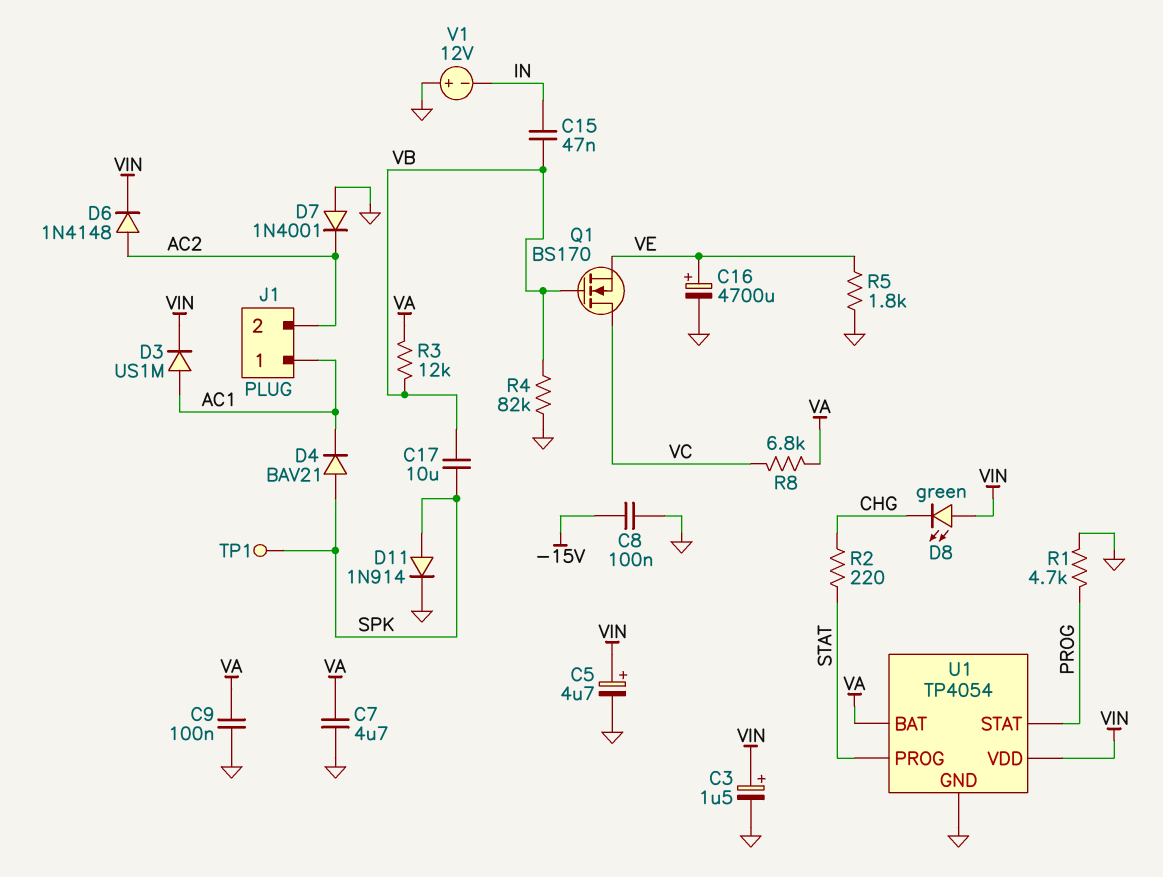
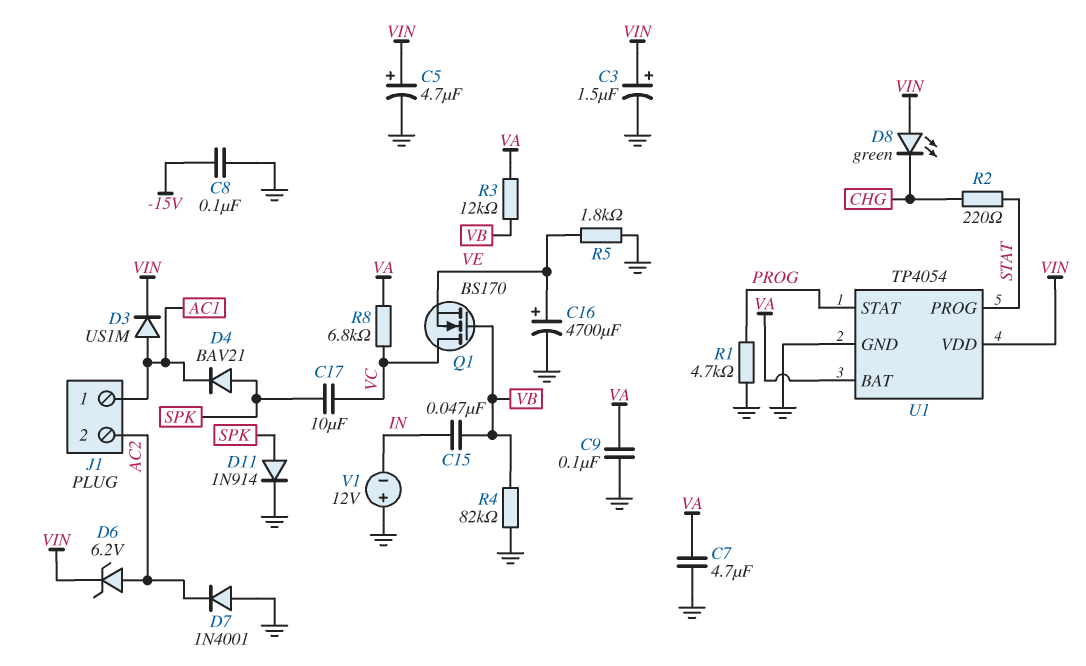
C17: 10uF (SPK, VB) -> 10uF (SPK, VC)
D6: diode 1N4148 (A AC2, K VIN) -> zener 6.2V (A AC2, K VIN)
TP1: test point (SPK) -> none

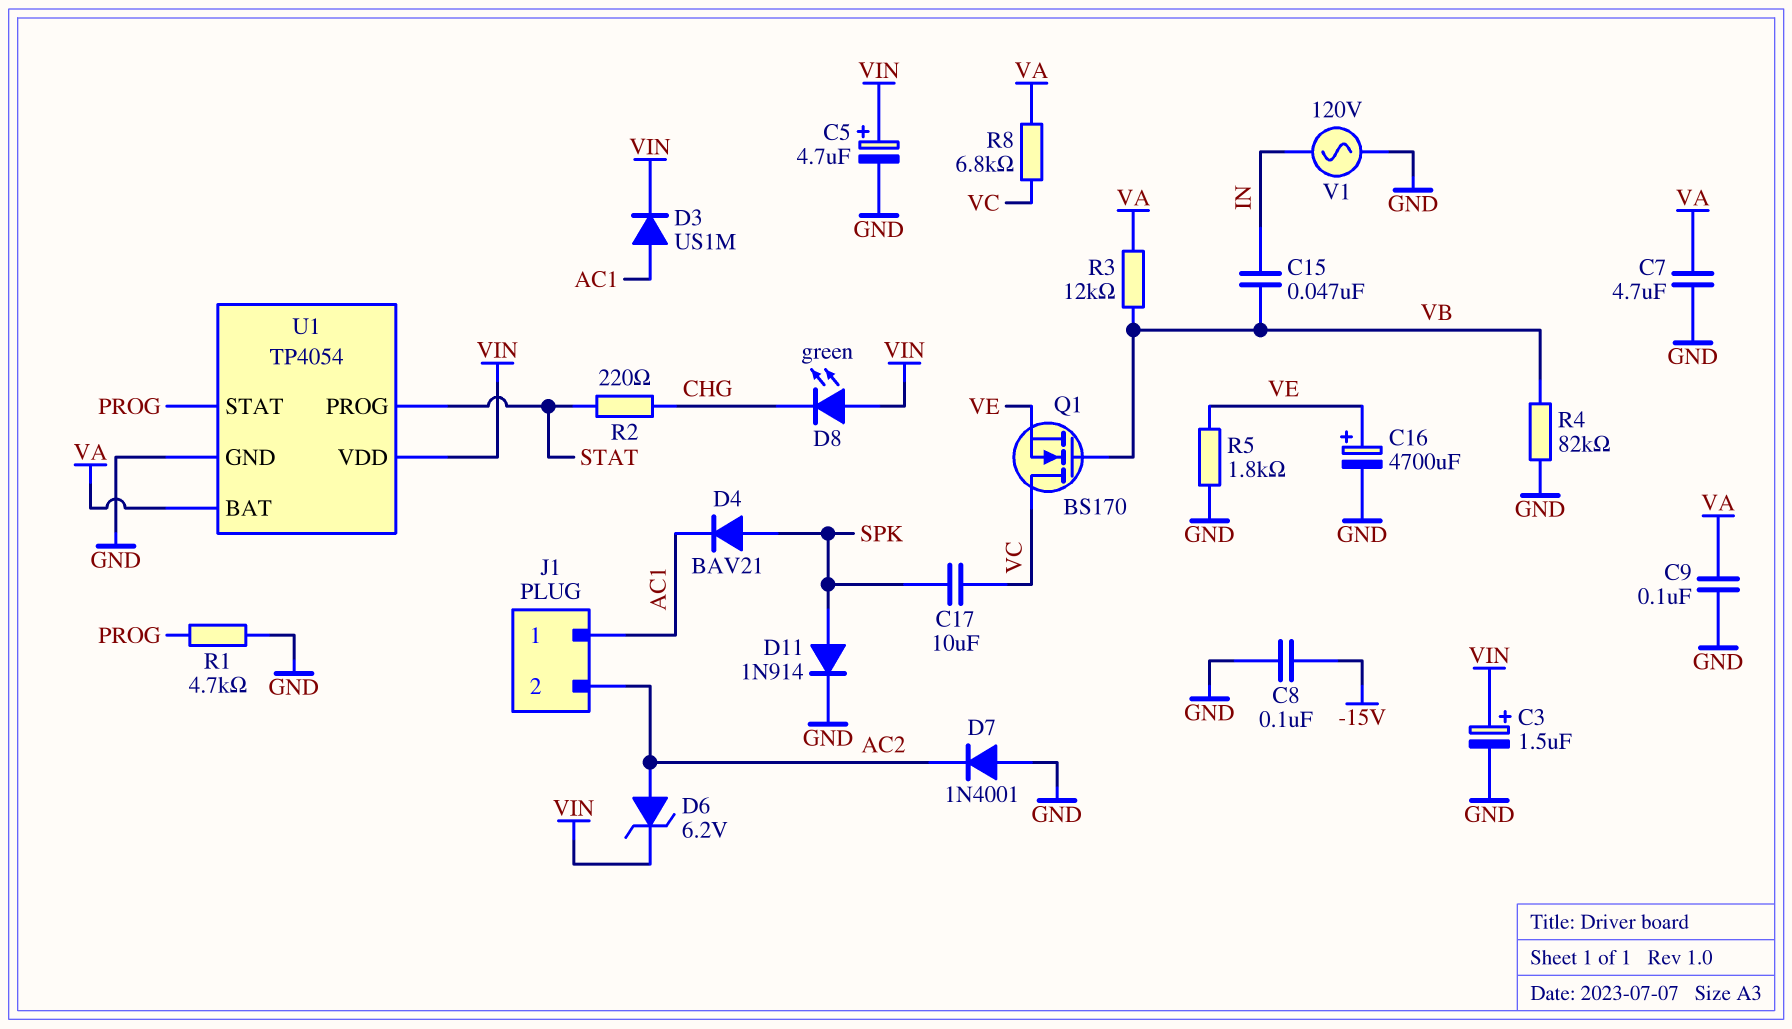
V1: 12V (plus GND, minus IN) -> AC 120V (GND, IN)

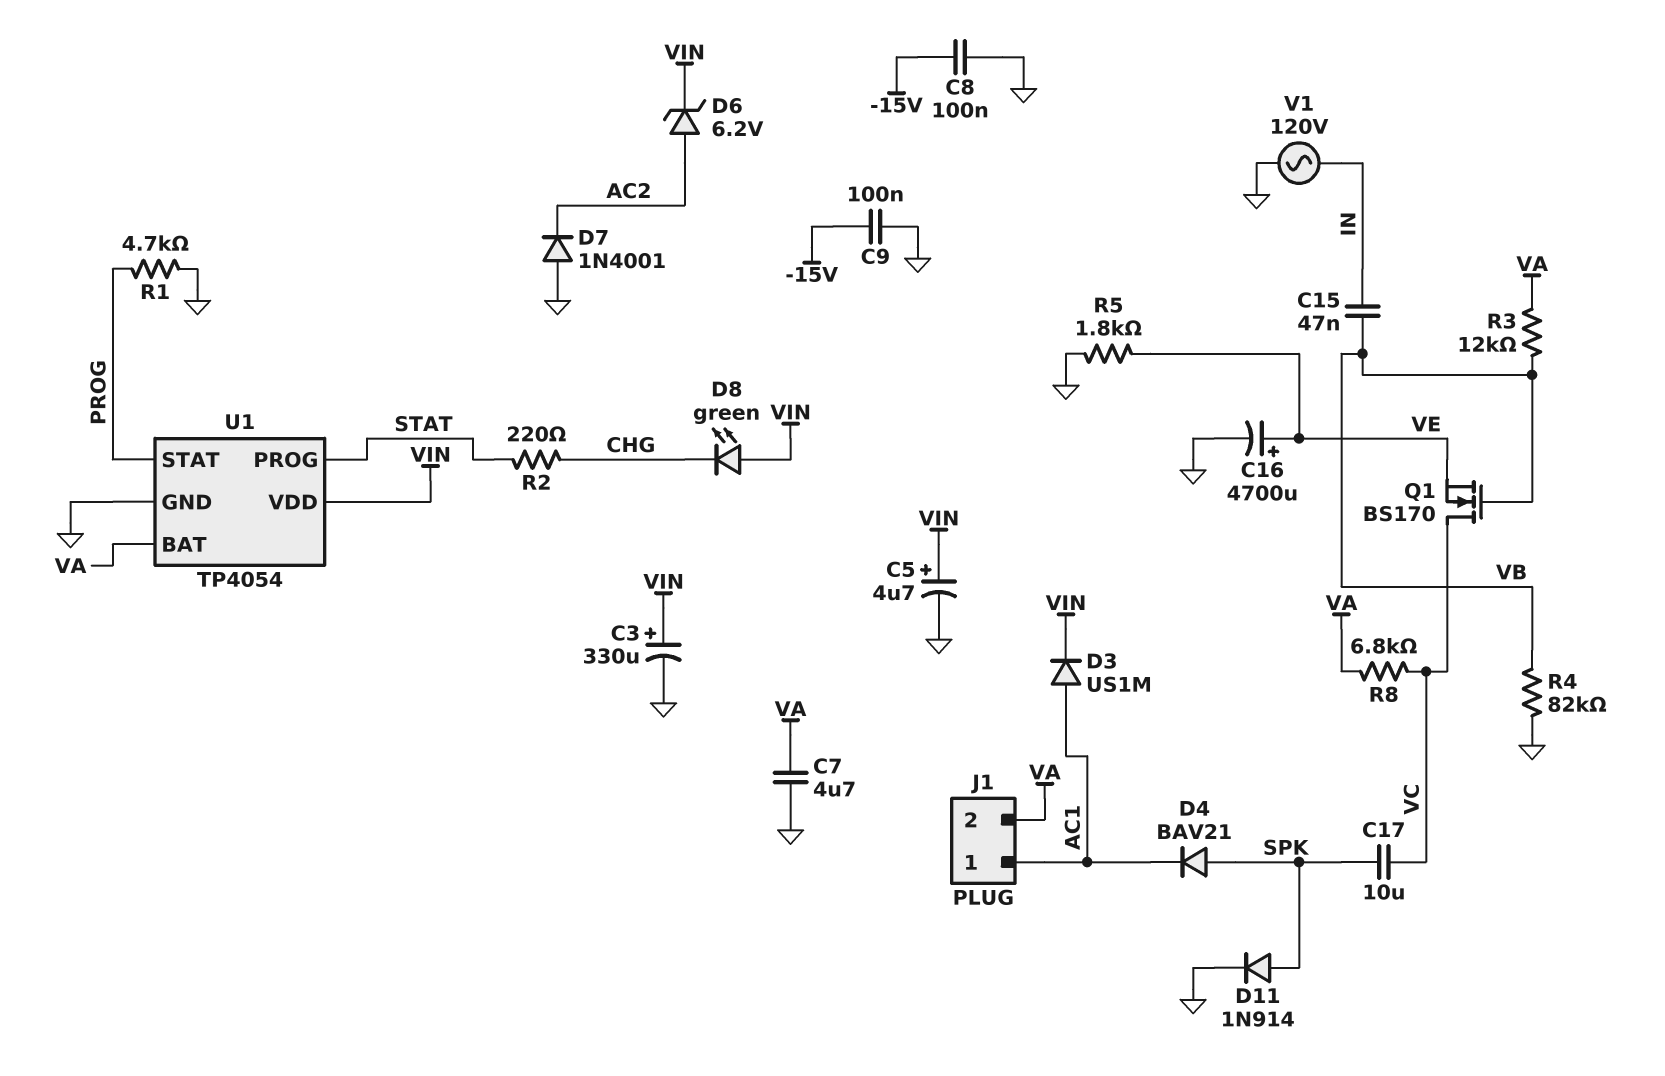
C3: 1.5uF (plus VIN, minus GND) -> 330uF (plus VIN, minus GND)
C9: 100nF (GND, VA) -> 100nF (-15V, GND)
J1 pin 2: AC2 -> VA

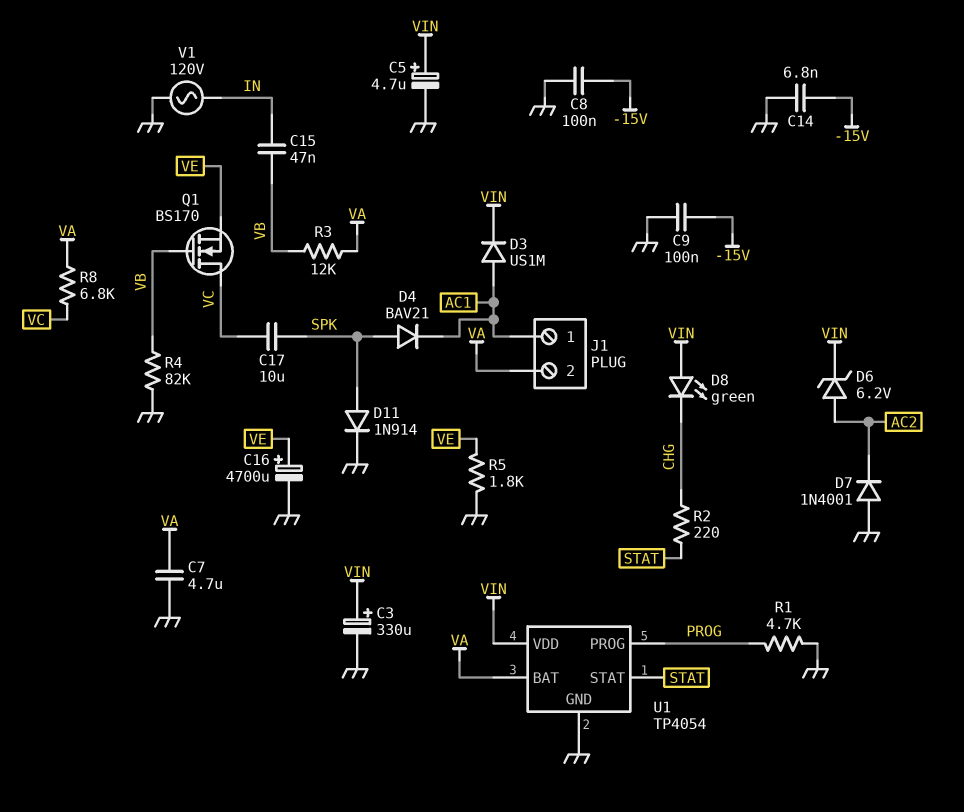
C14: none -> 6.8nF (-15V, GND)
U1 pin PROG: STAT -> PROG
U1 pin STAT: PROG -> STAT

